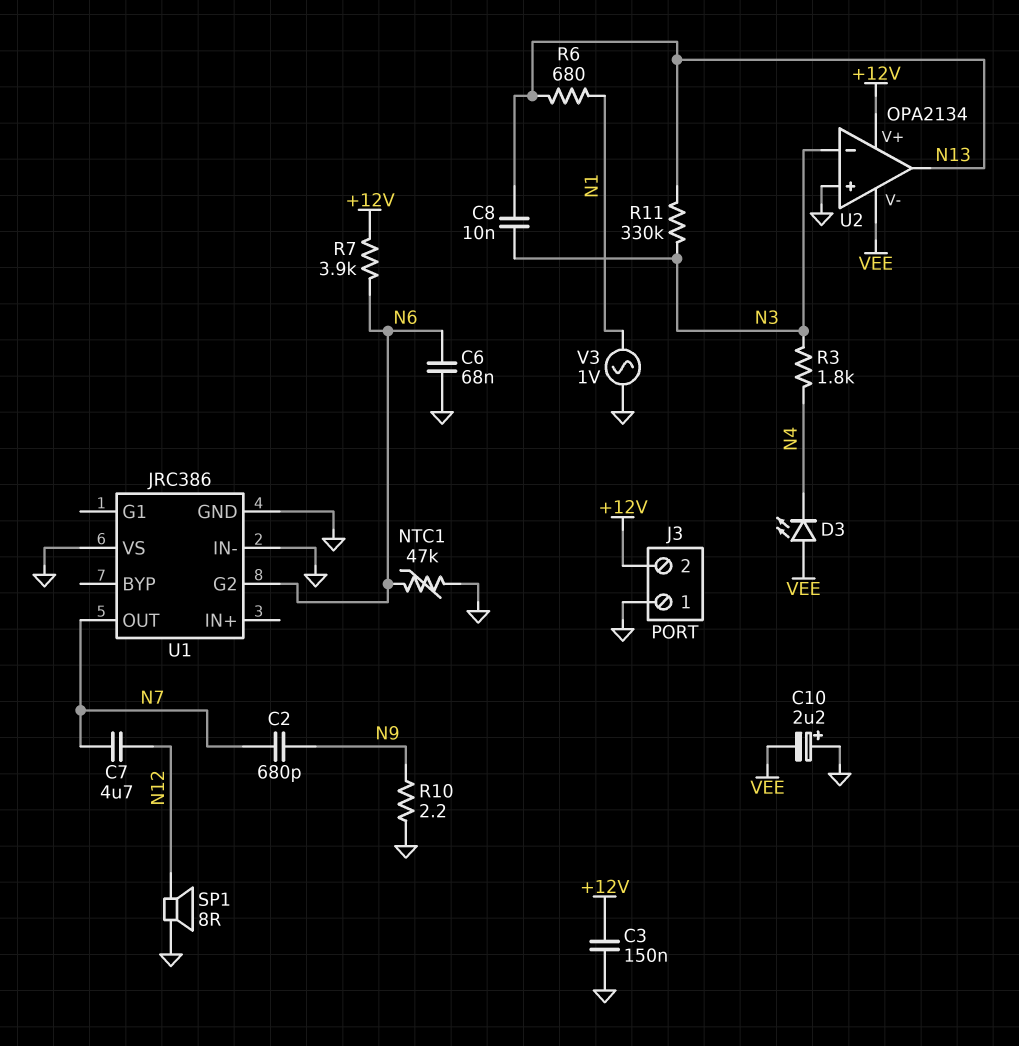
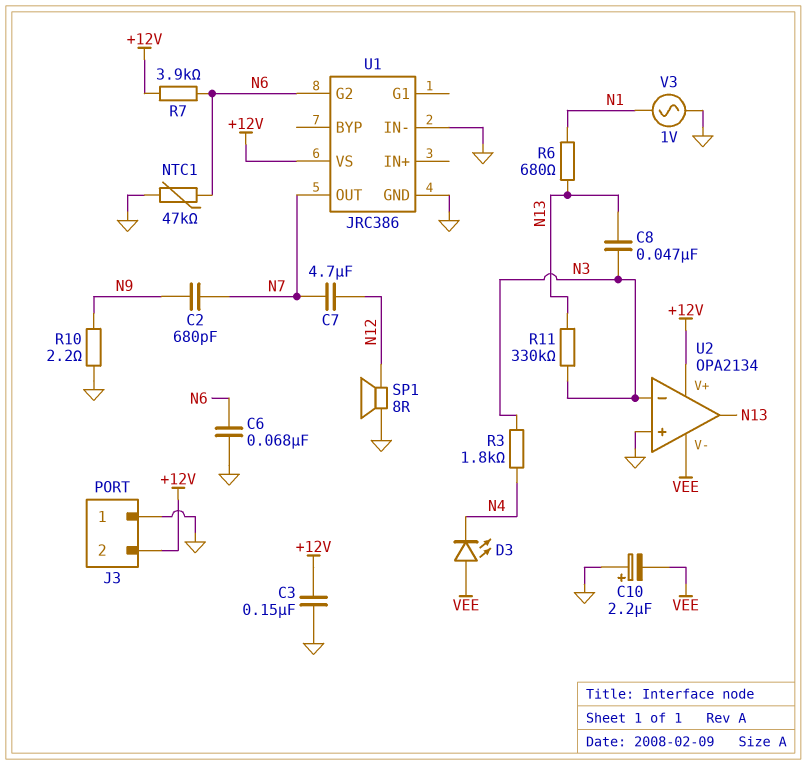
C8: 10nF (N3, N13) -> 47nF (N3, N13)
U1 pin VS: GND -> +12V

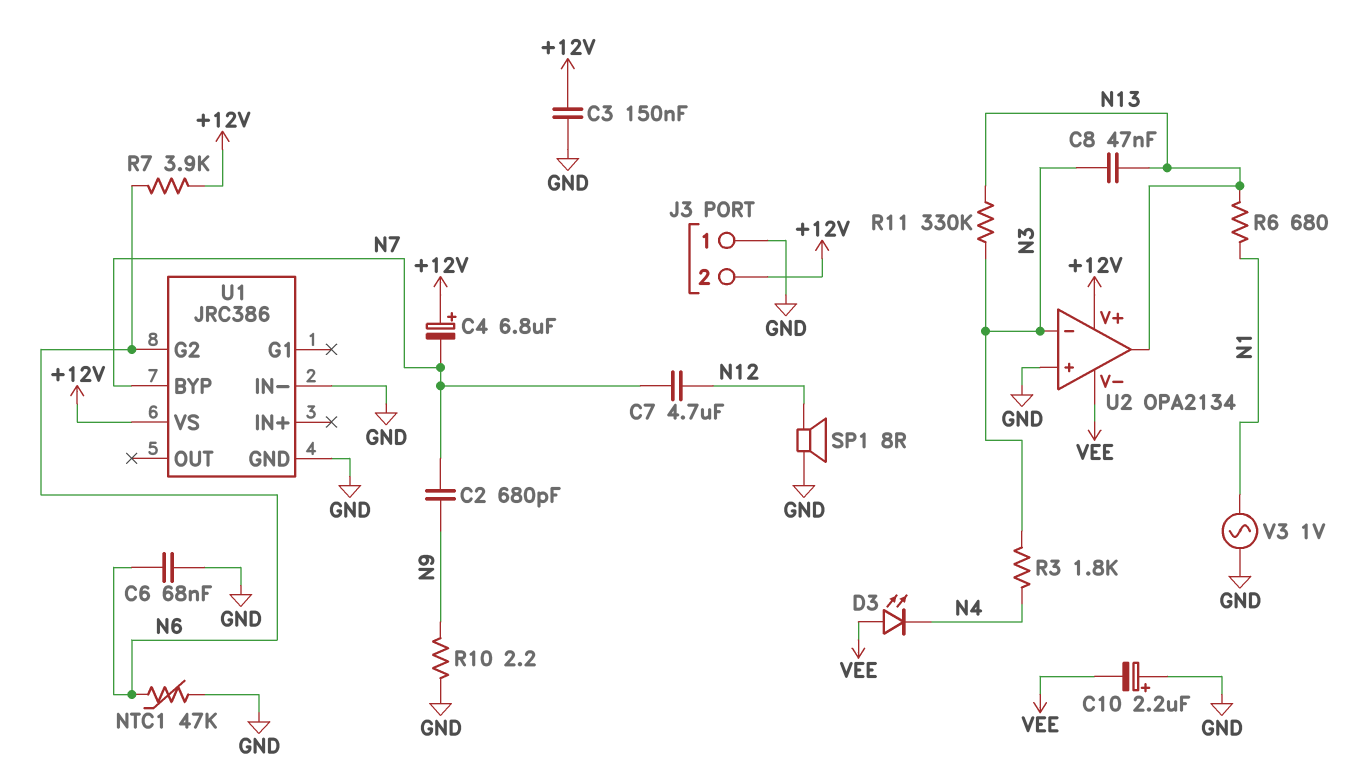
C4: none -> 6.8uF (plus +12V, minus N7)
U1 pin BYP: none -> N7
U1 pin OUT: N7 -> none

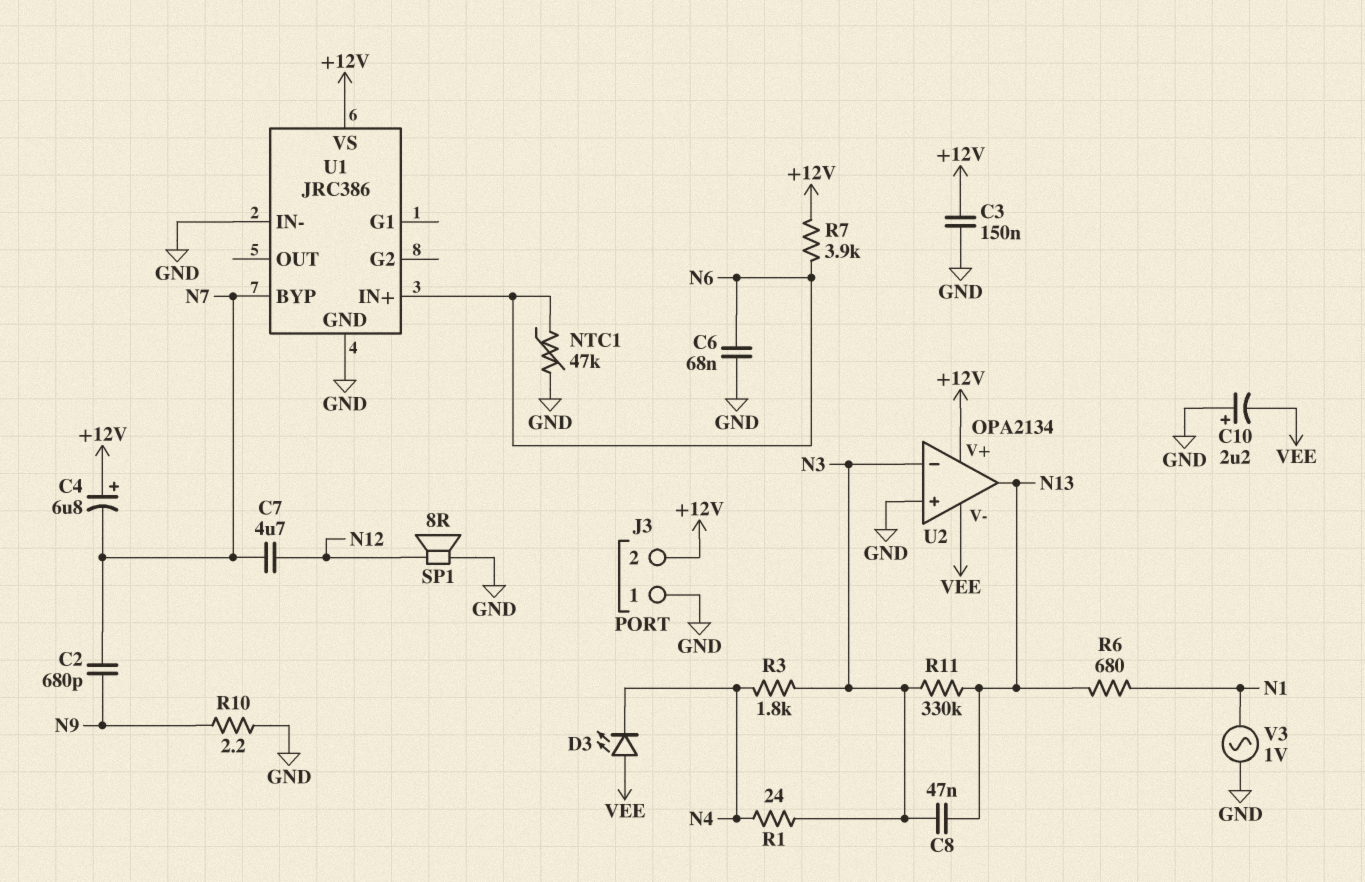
R1: none -> 24 (N3, N4)
U1 pin G2: N6 -> none
U1 pin IN+: none -> N6

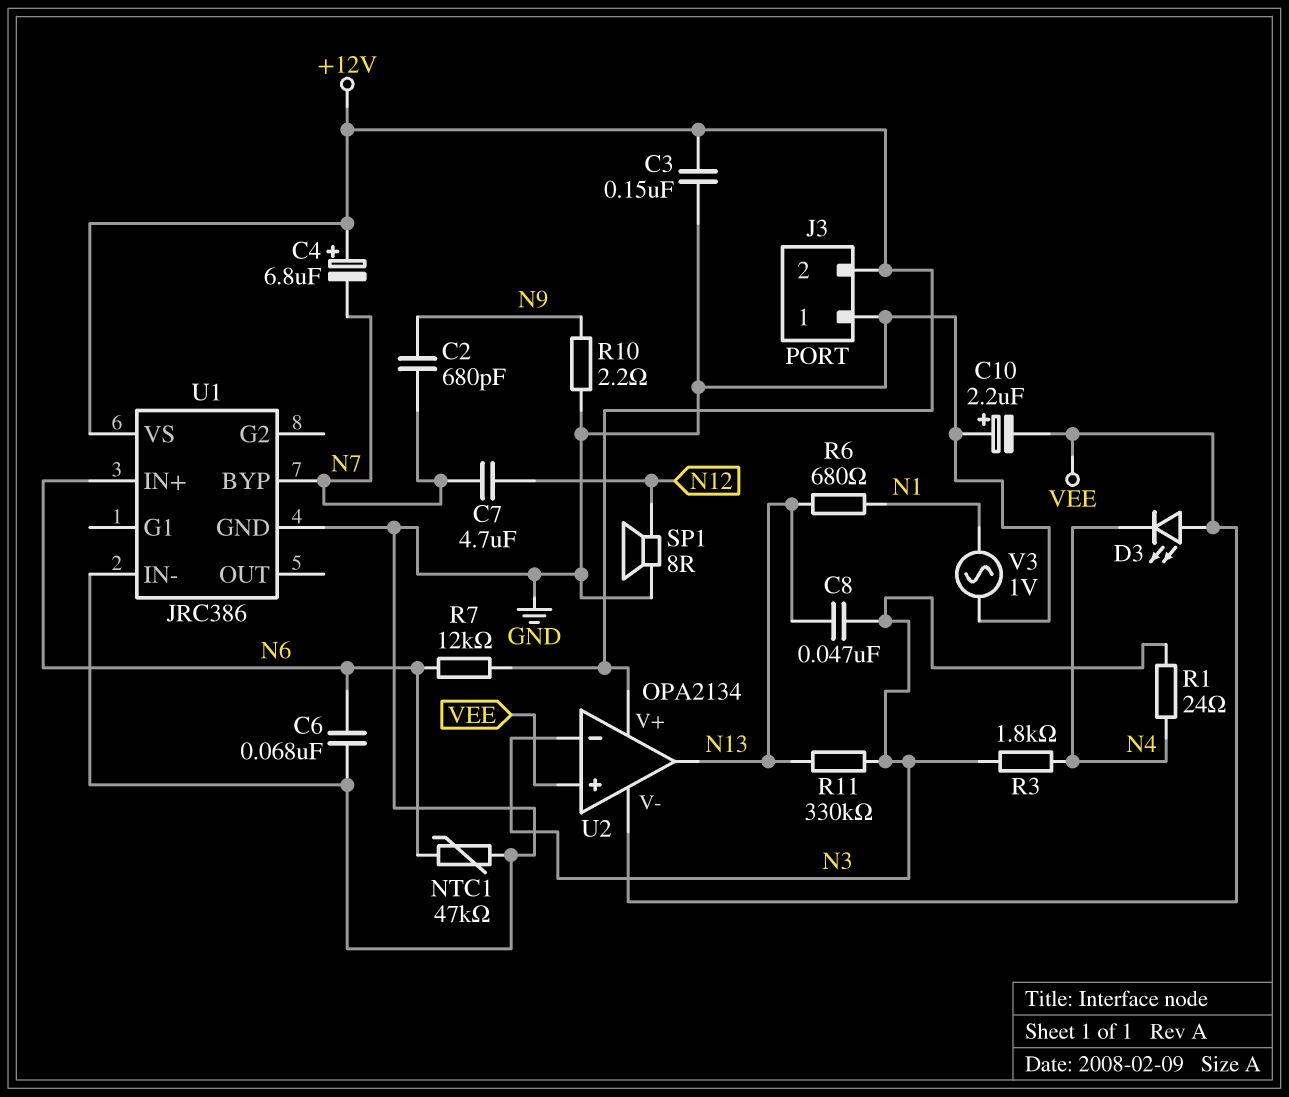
R7: 3.9k (+12V, N6) -> 12k (+12V, N6)
U2 pin in+: GND -> VEE

